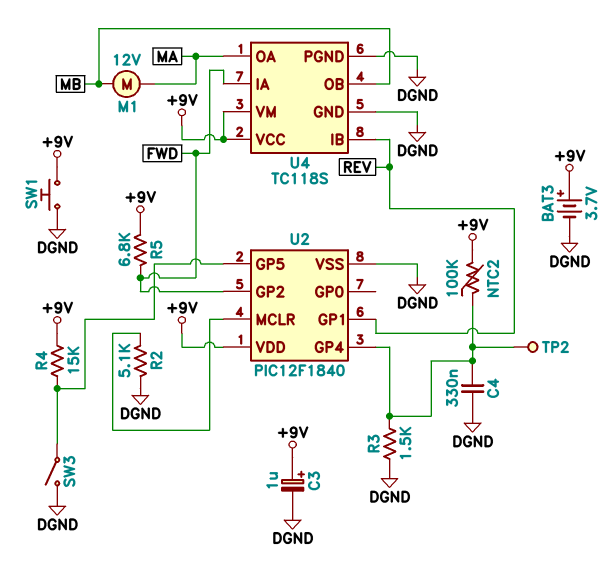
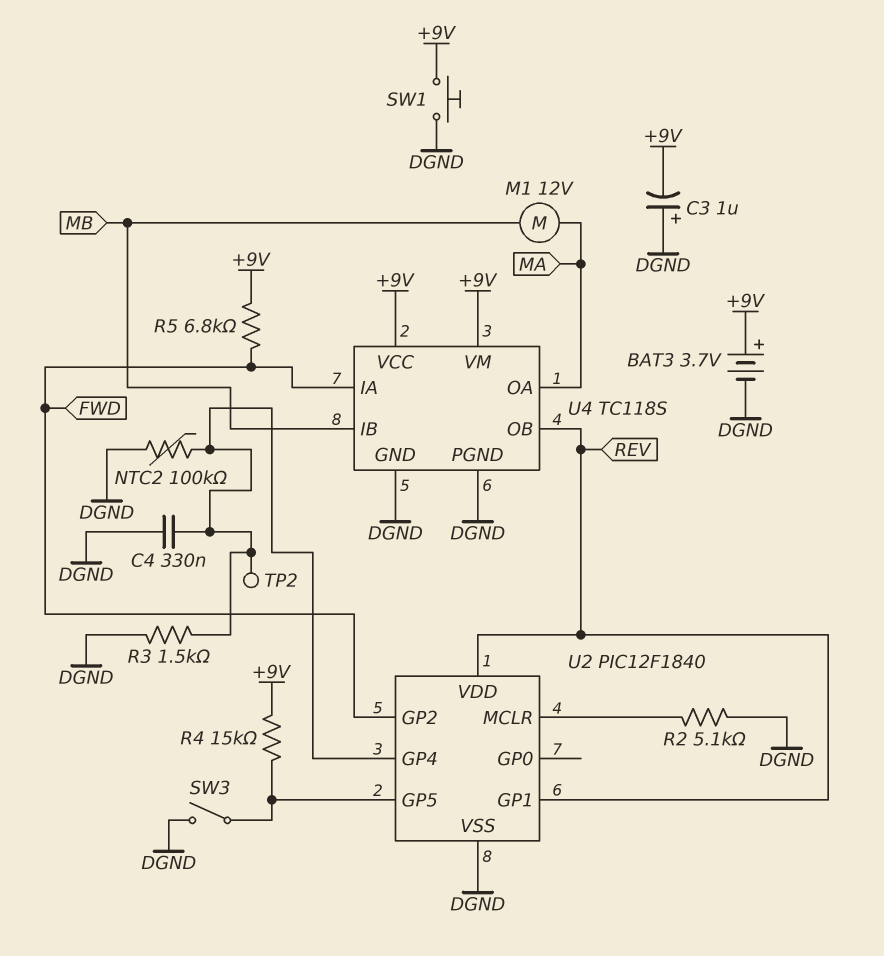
C3: 1uF (plus +9V, minus DGND) -> 1uF (plus DGND, minus +9V)
NTC2: 100k (+9V, U2/GP4) -> 100k (DGND, U2/GP4)
U2 pin VDD: +9V -> REV
U4 pin IB: REV -> MB
U4 pin OB: MB -> REV

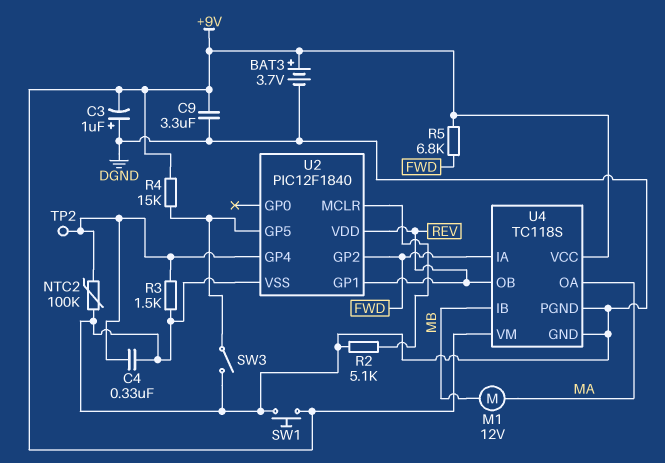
C9: none -> 3.3uF (+9V, DGND)

